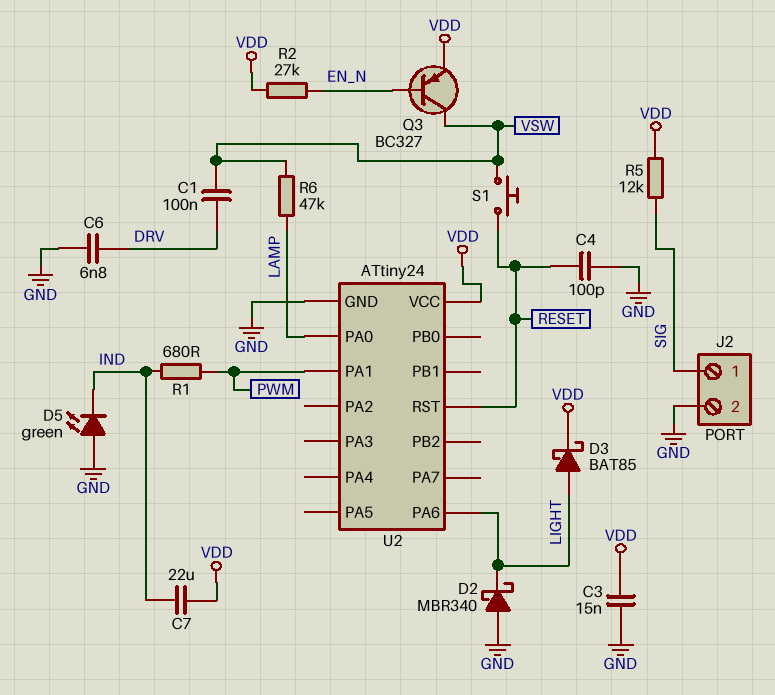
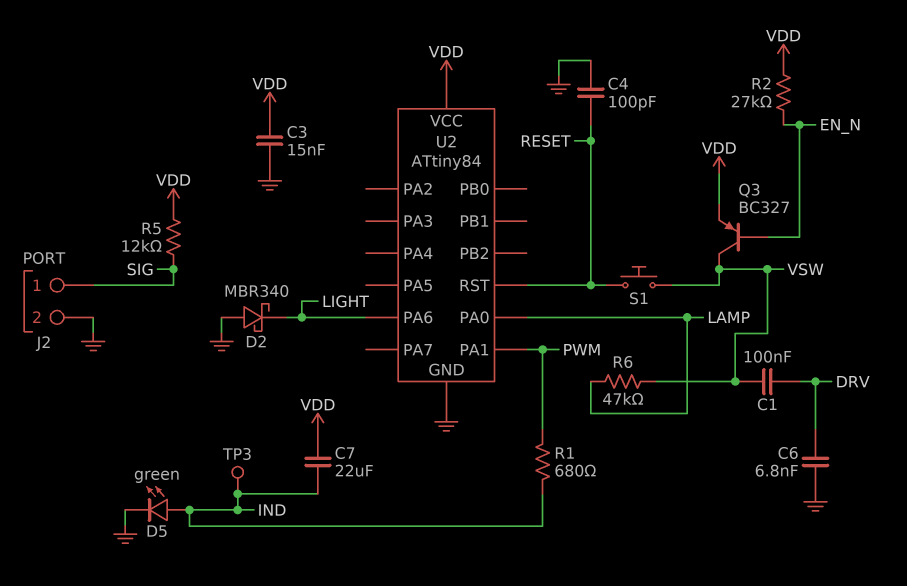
D3: schottky BAT85 (A LIGHT, K VDD) -> none
D5: LED green (A GND, K IND) -> LED green (A IND, K GND)
TP3: none -> test point (IND)
U2: ATtiny24 -> ATtiny84

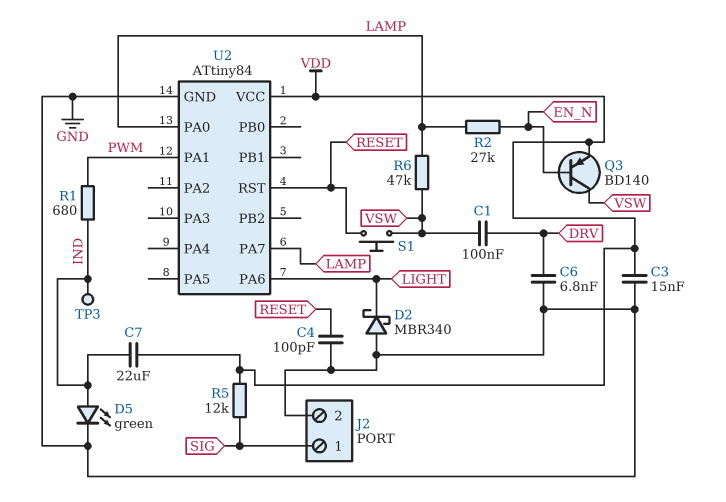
Q3: PNP BC327 (B EN_N, C VSW, E VDD) -> PNP BD140 (B EN_N, C VSW, E VDD)
R2: 27k (EN_N, VDD) -> 27k (EN_N, LAMP)
U2 pin PA7: none -> LAMP

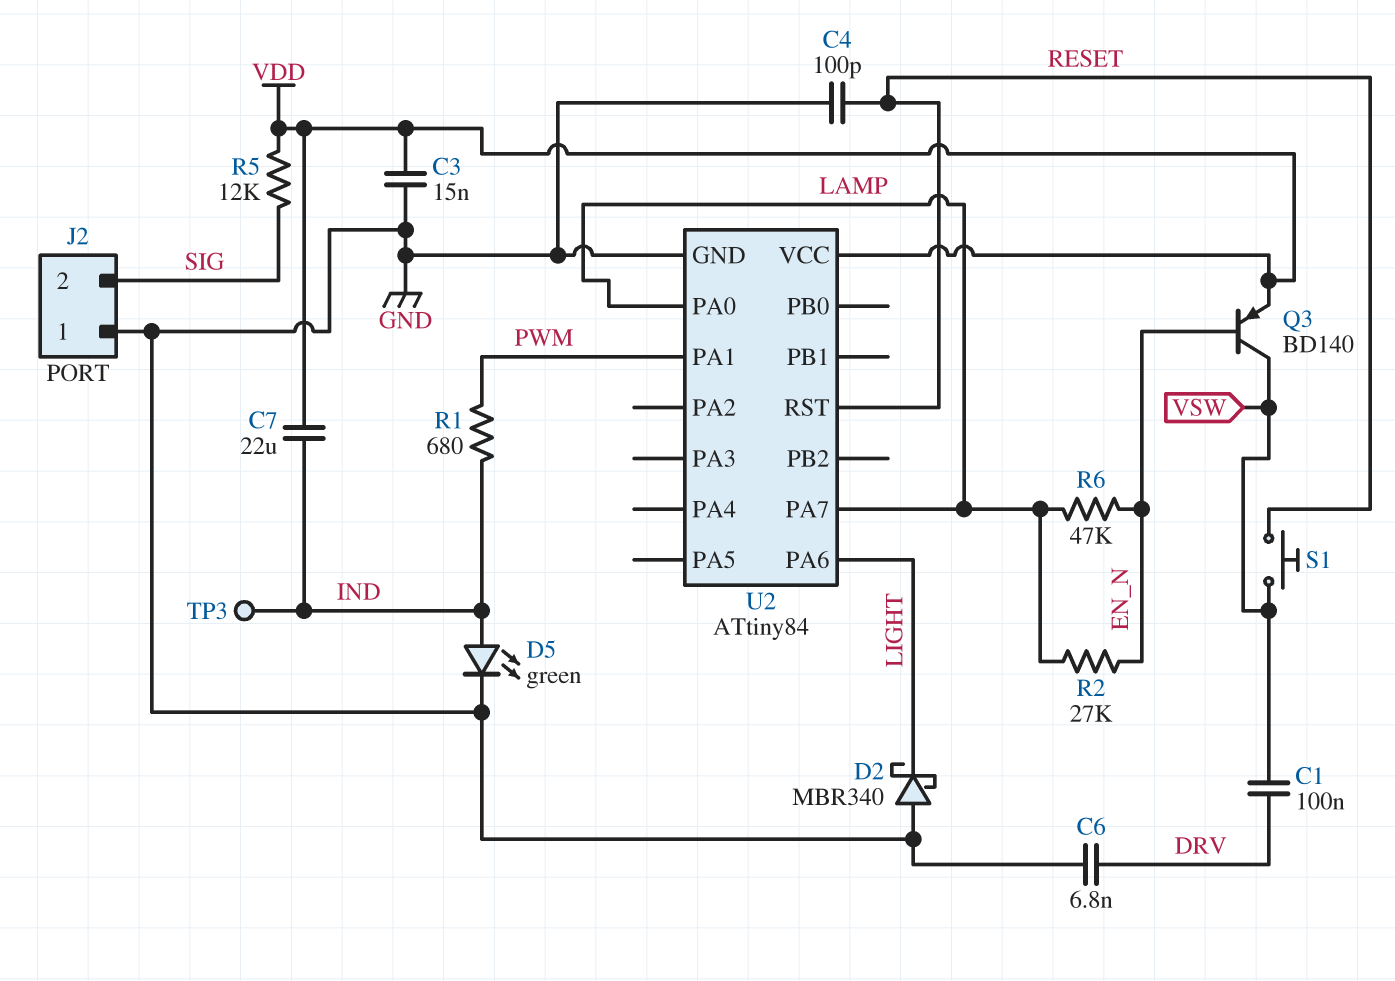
J2 pin 1: SIG -> GND
J2 pin 2: GND -> SIG
R6: 47k (LAMP, VSW) -> 47k (EN_N, LAMP)

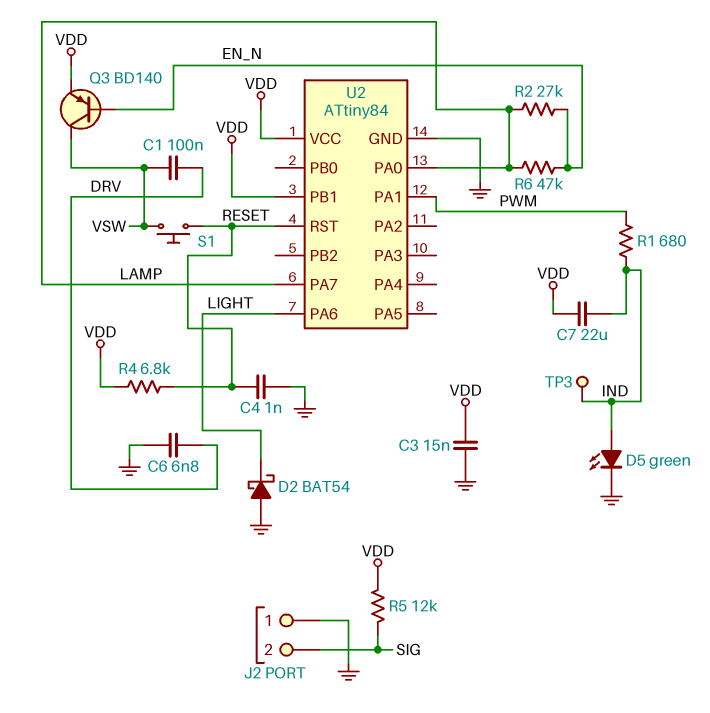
C4: 100pF (GND, RESET) -> 1nF (GND, RESET)
D2: schottky MBR340 (A GND, K LIGHT) -> schottky BAT54 (A GND, K LIGHT)
R4: none -> 6.8k (RESET, VDD)
U2 pin PB1: none -> VDD

